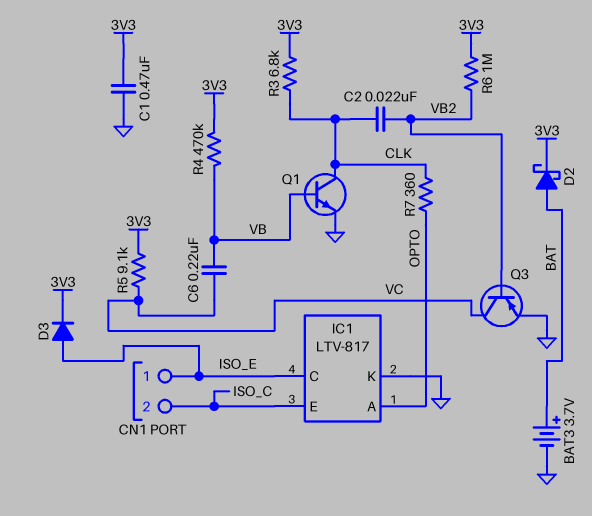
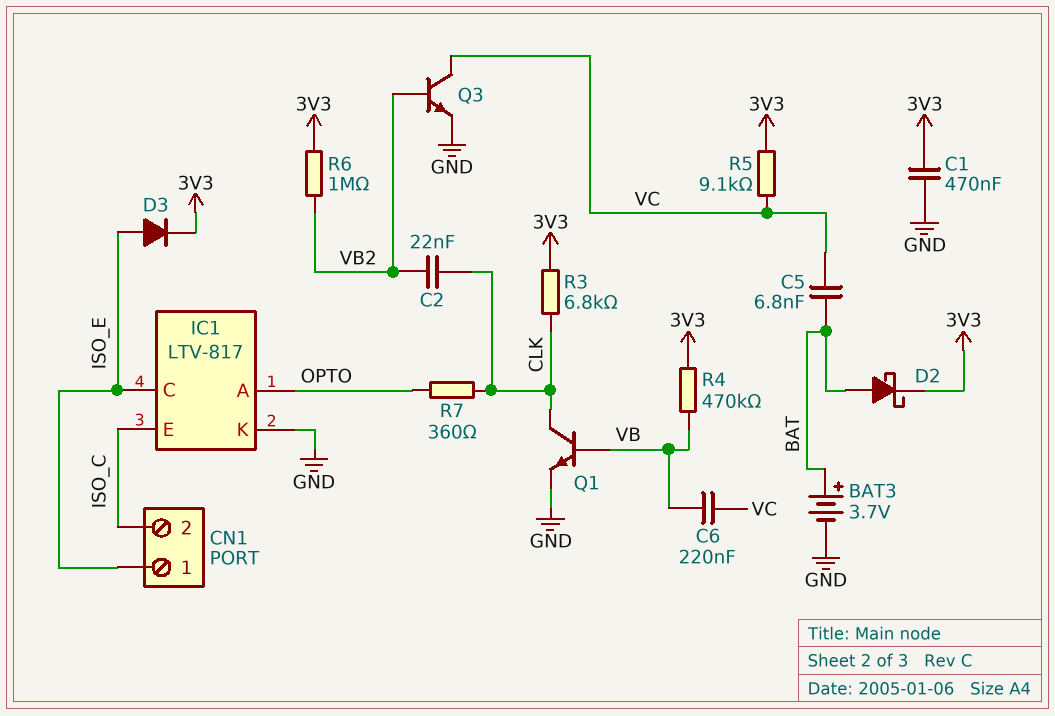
C5: none -> 6.8nF (BAT, VC)
Q3: PNP (B VB2, C VC, E GND) -> NPN (B VB2, C VC, E GND)

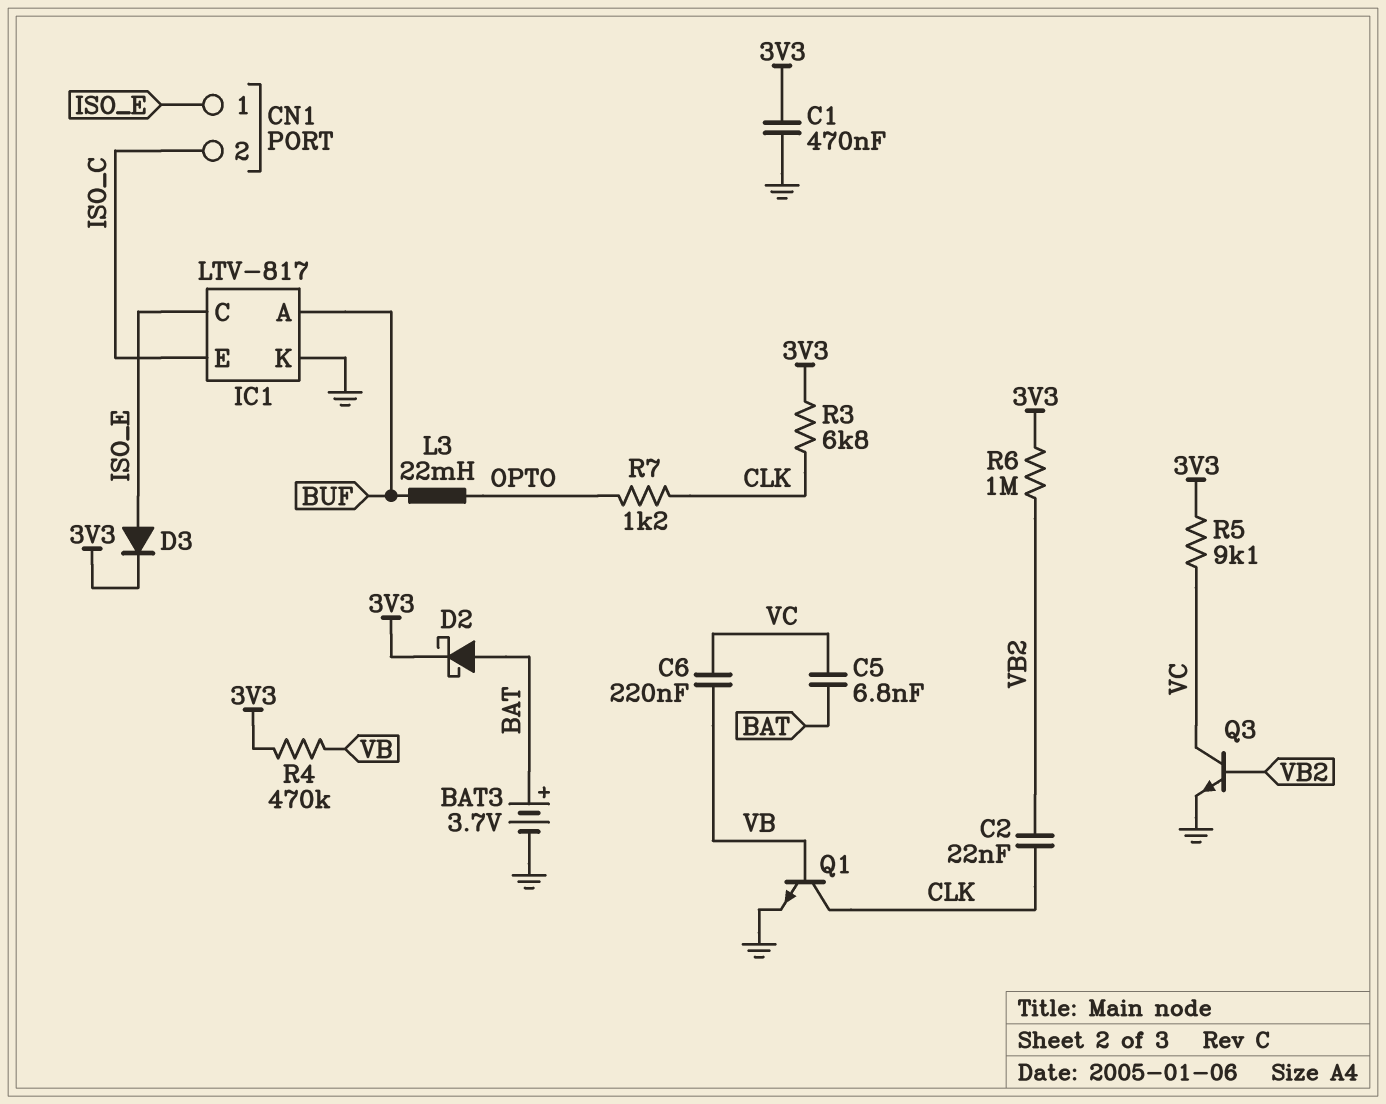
IC1 pin A: OPTO -> BUF
L3: none -> 22mH (BUF, OPTO)
R7: 360 (CLK, OPTO) -> 1.2k (CLK, OPTO)

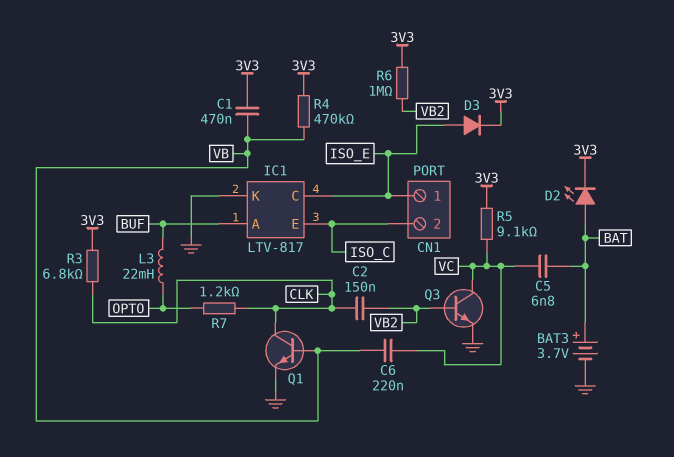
C1: 470nF (3V3, GND) -> 470nF (3V3, VB)
C2: 22nF (CLK, VB2) -> 150nF (CLK, VB2)
D2: schottky (A BAT, K 3V3) -> LED (A BAT, K 3V3)

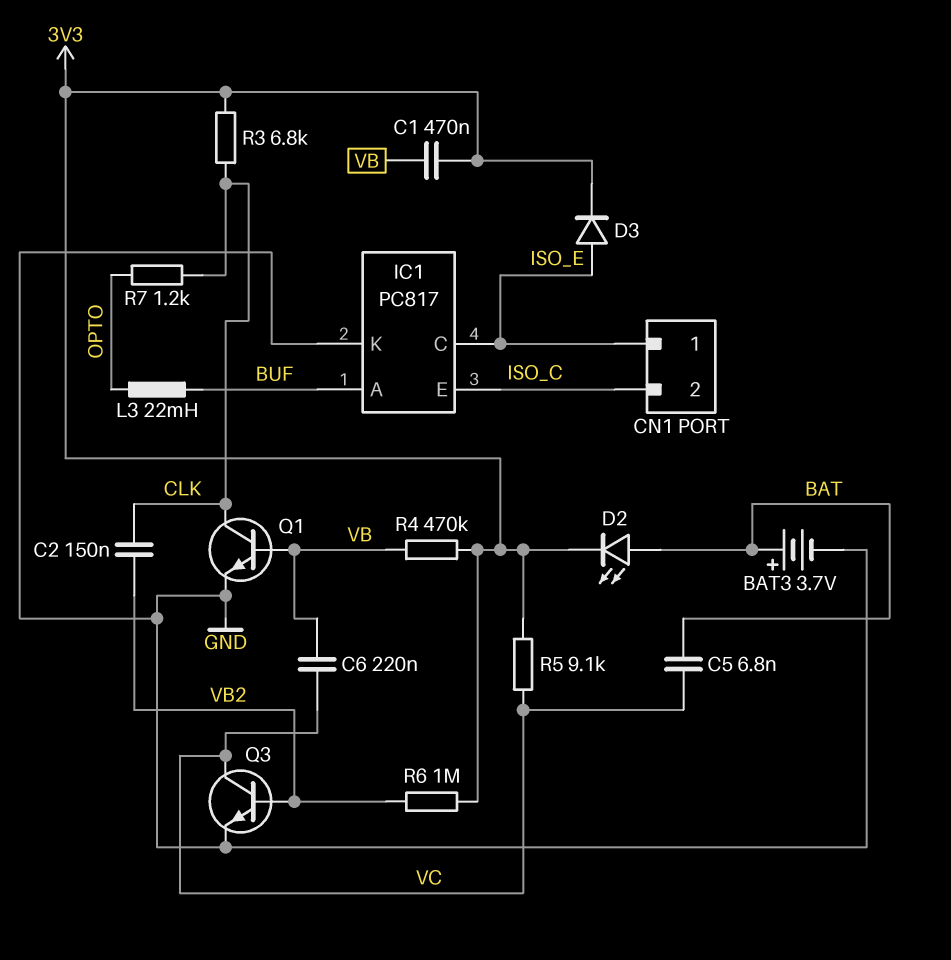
IC1: LTV-817 -> PC817

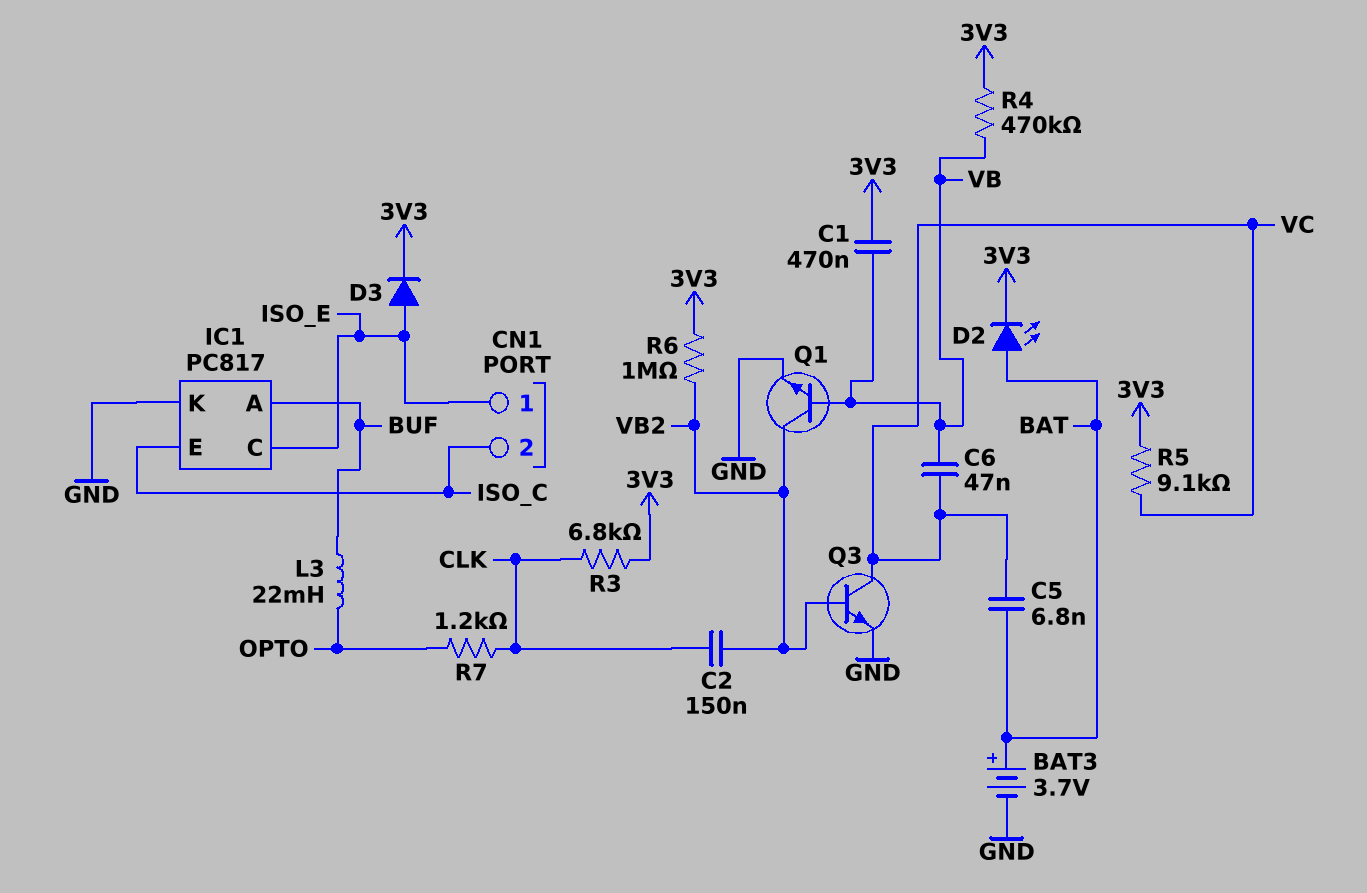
C6: 220nF (VB, VC) -> 47nF (VB, VC)
Q1: NPN (B VB, C CLK, E GND) -> NPN (B VB, C VB2, E GND)

